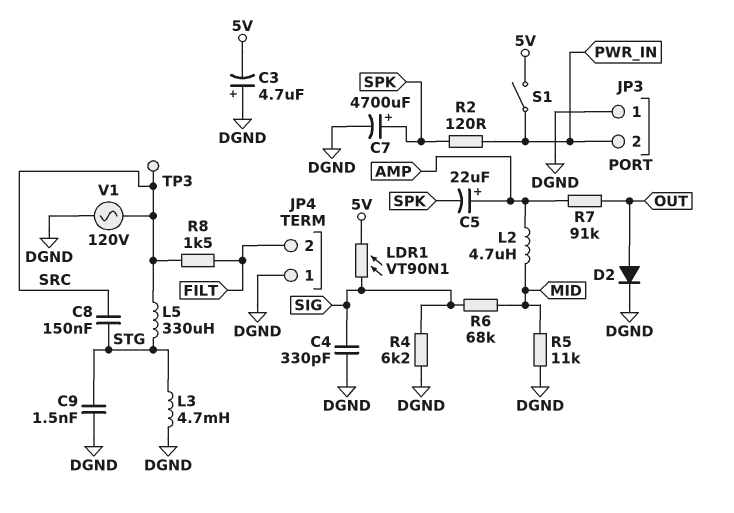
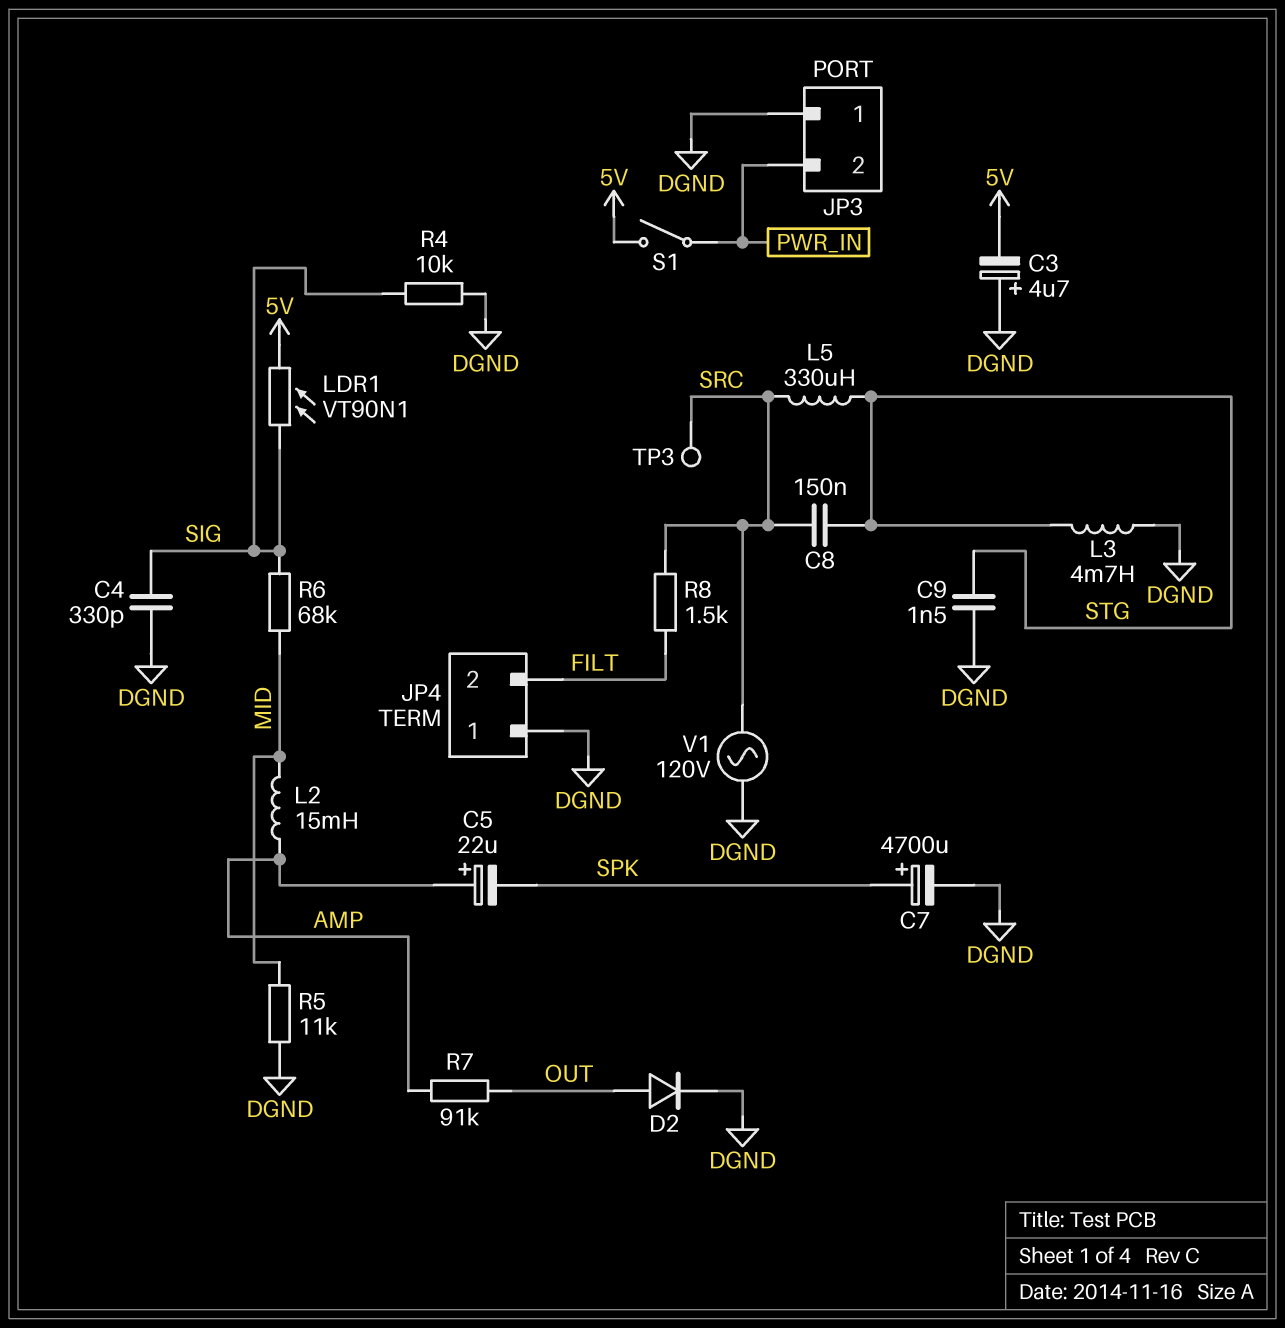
L2: 4.7uH (AMP, MID) -> 15mH (AMP, MID)
R2: 120 (PWR_IN, SPK) -> none
R4: 6.2k (DGND, SIG) -> 10k (DGND, SIG)

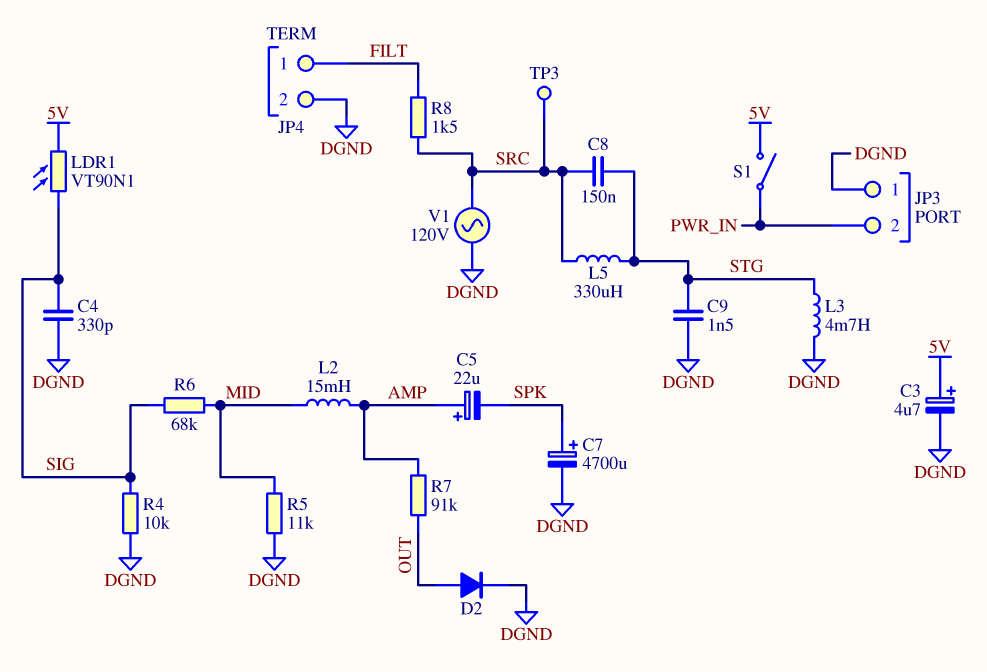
C3: 4.7uF (plus DGND, minus 5V) -> 4.7uF (plus 5V, minus DGND)
JP4 pin 1: DGND -> FILT
JP4 pin 2: FILT -> DGND

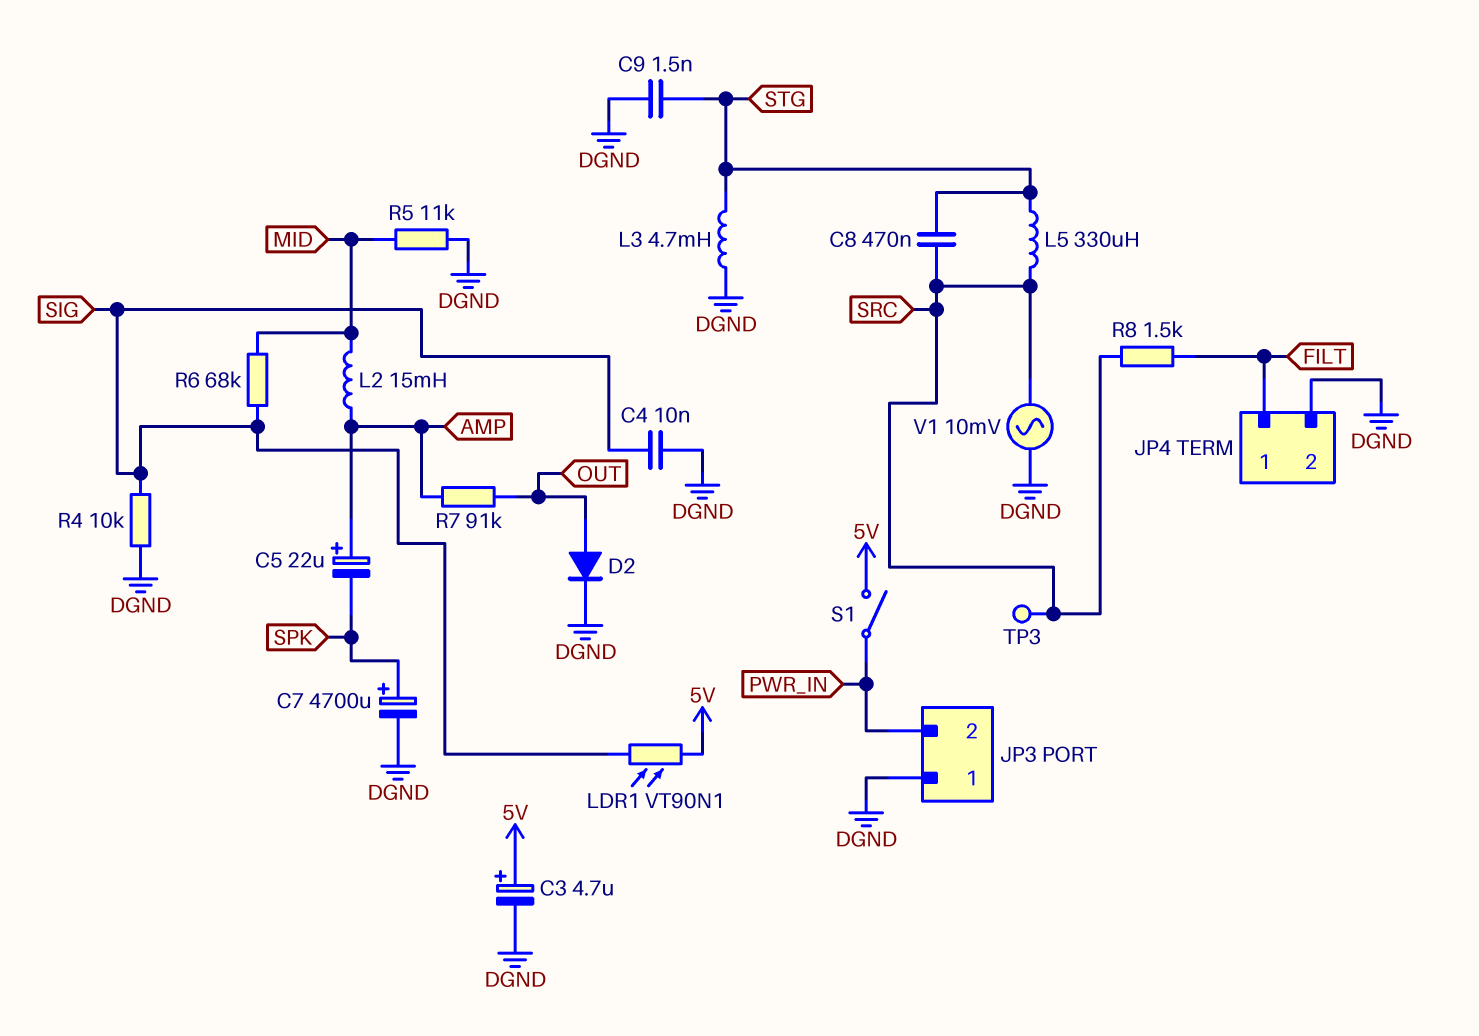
C4: 330pF (DGND, SIG) -> 10nF (DGND, SIG)
C8: 150nF (SRC, STG) -> 470nF (SRC, STG)
V1: AC 120V (DGND, SRC) -> AC 10mV (DGND, SRC)

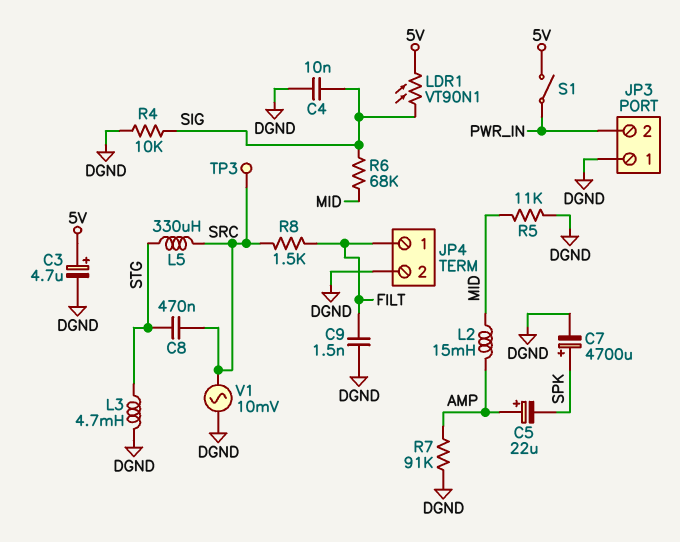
C9: 1.5nF (DGND, STG) -> 1.5nF (DGND, FILT)
D2: diode (A OUT, K DGND) -> none
R7: 91k (AMP, OUT) -> 91k (AMP, DGND)

